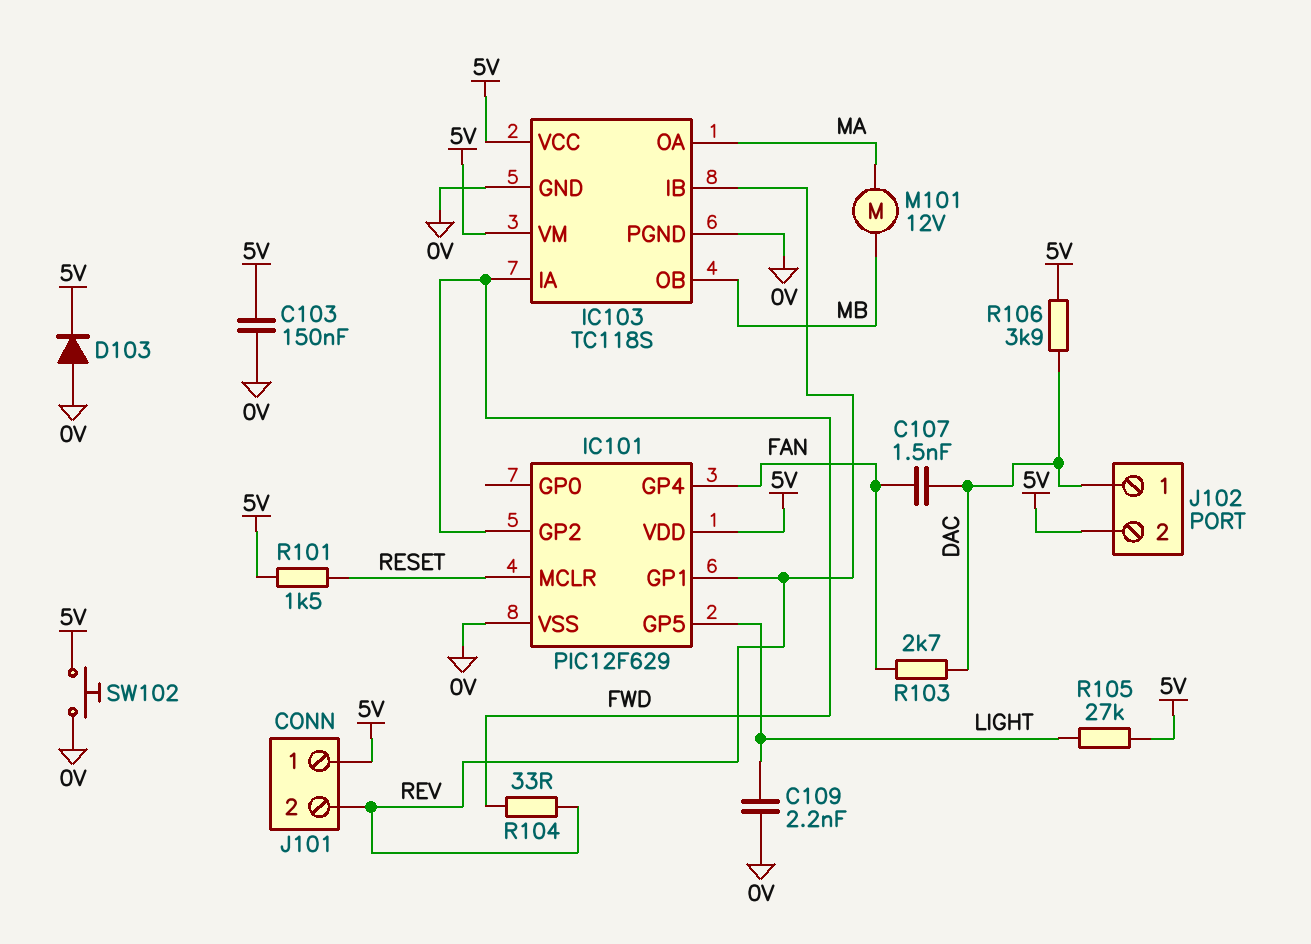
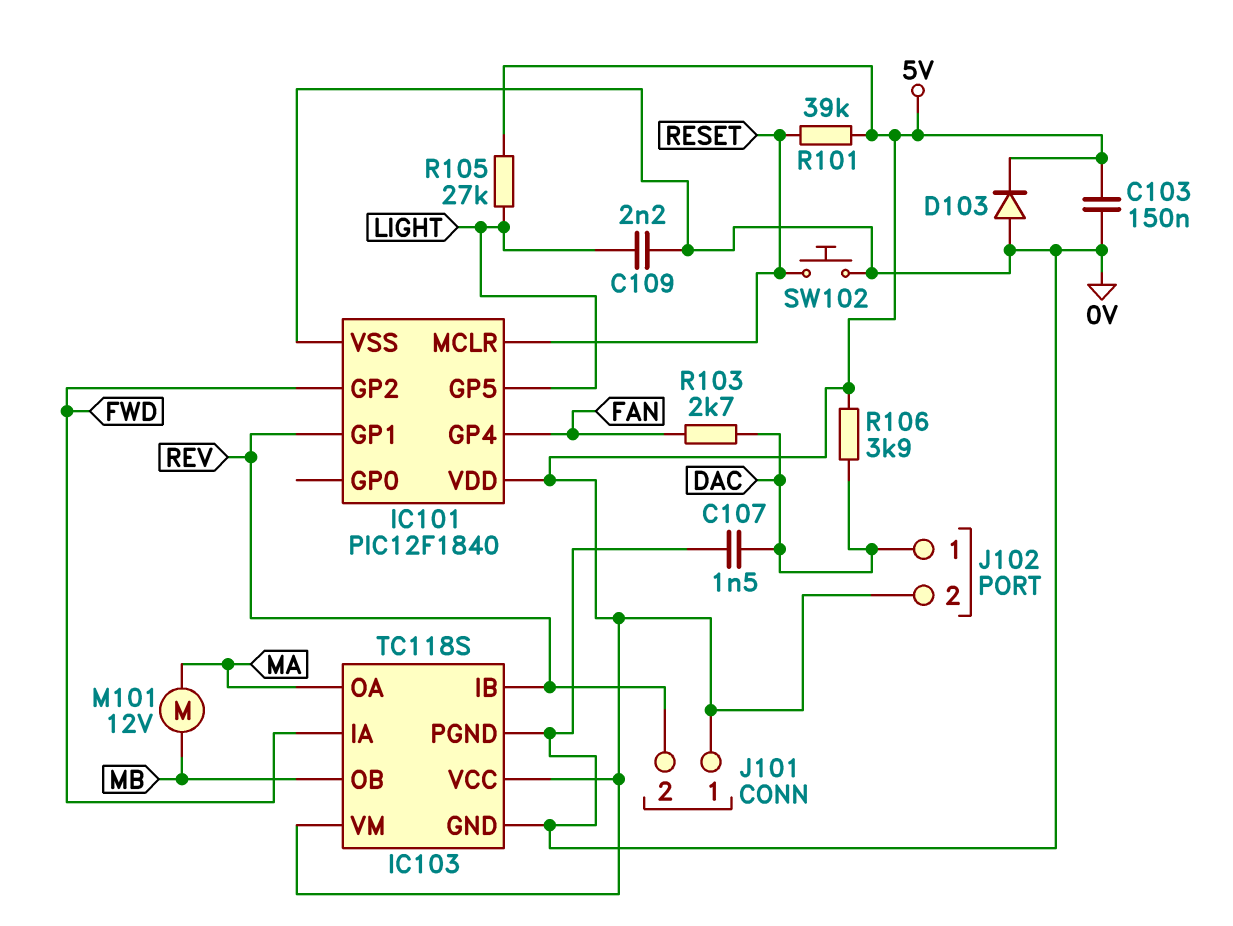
C107: 1.5nF (DAC, FAN) -> 1.5nF (0V, DAC)
IC101: PIC12F629 -> PIC12F1840
R101: 1.5k (5V, RESET) -> 39k (5V, RESET)
R104: 33 (FWD, REV) -> none
SW102: button (0V, 5V) -> button (0V, RESET)

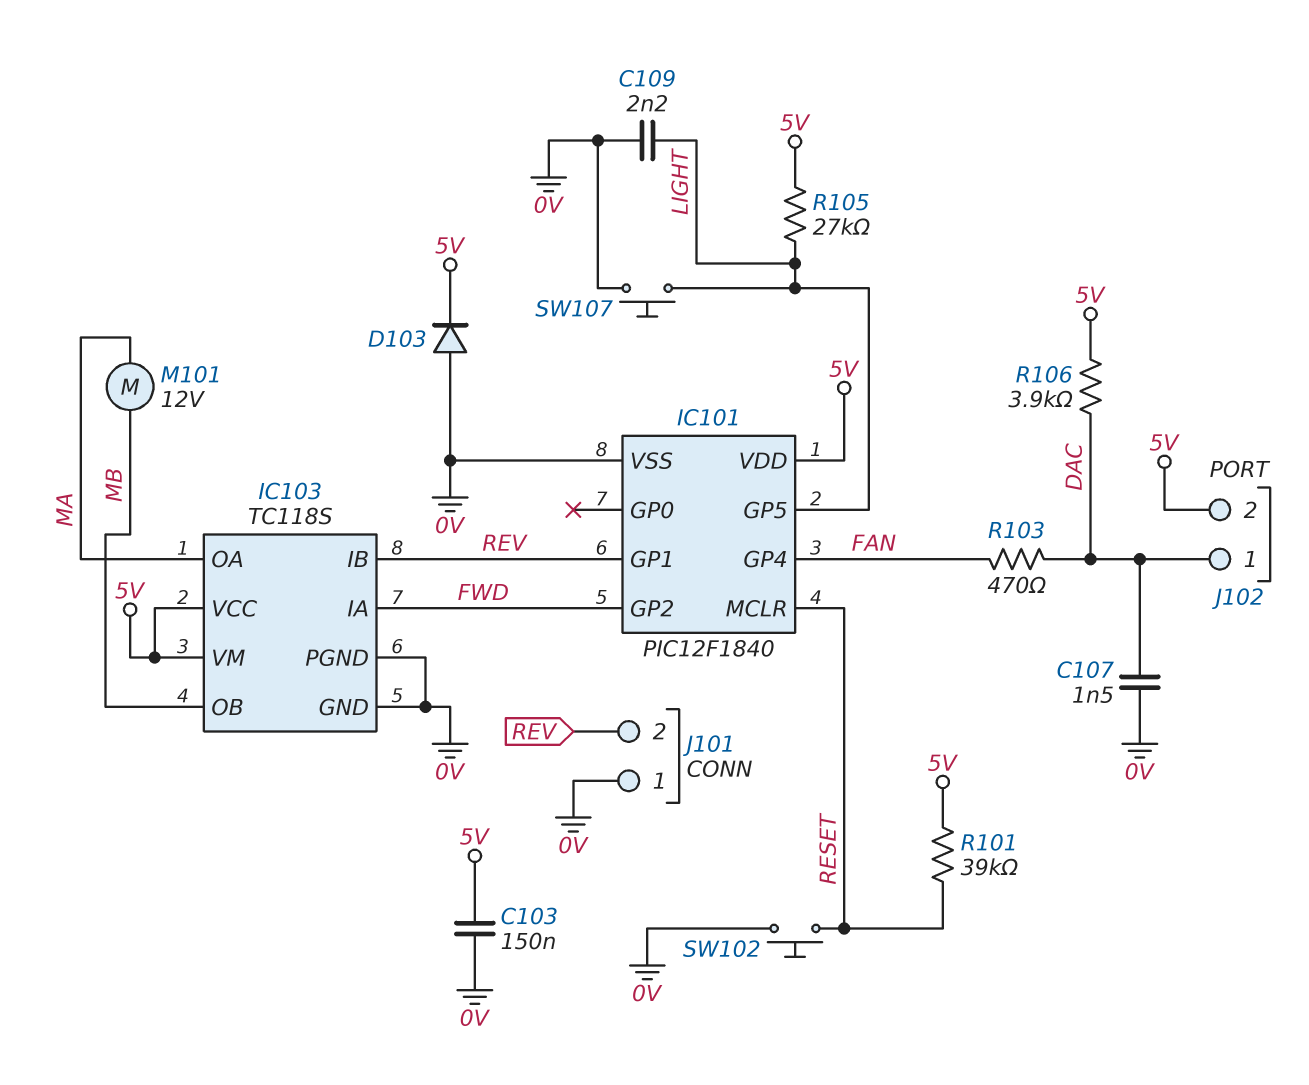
J101 pin 1: 5V -> 0V
R103: 2.7k (DAC, FAN) -> 470 (DAC, FAN)
SW107: none -> button (0V, LIGHT)

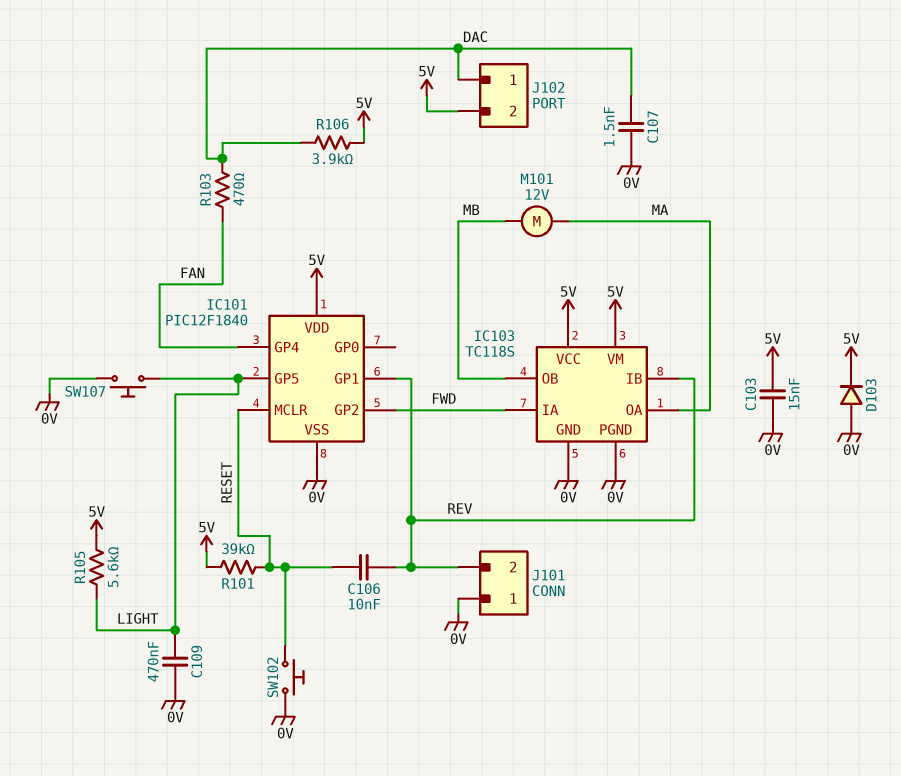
C103: 150nF (0V, 5V) -> 15nF (0V, 5V)
C106: none -> 10nF (RESET, REV)
C109: 2.2nF (0V, LIGHT) -> 470nF (0V, LIGHT)
R105: 27k (5V, LIGHT) -> 5.6k (5V, LIGHT)

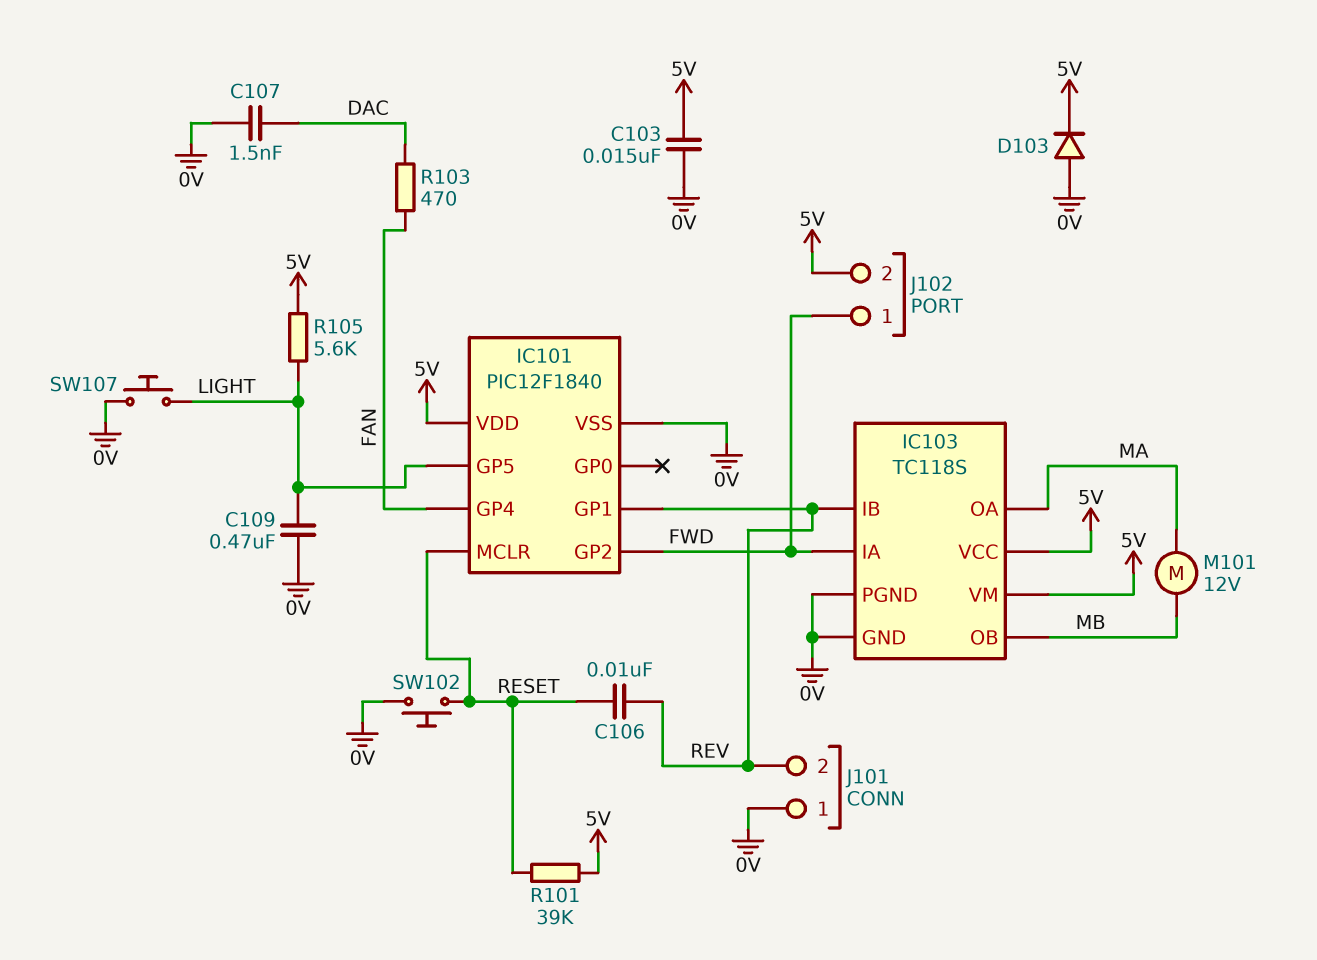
J102 pin 1: DAC -> FWD
R106: 3.9k (5V, DAC) -> none

